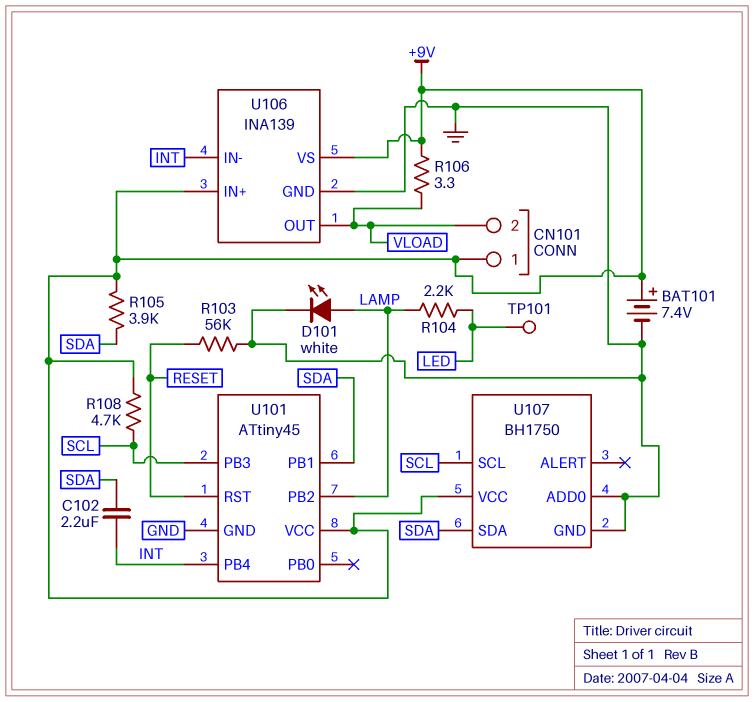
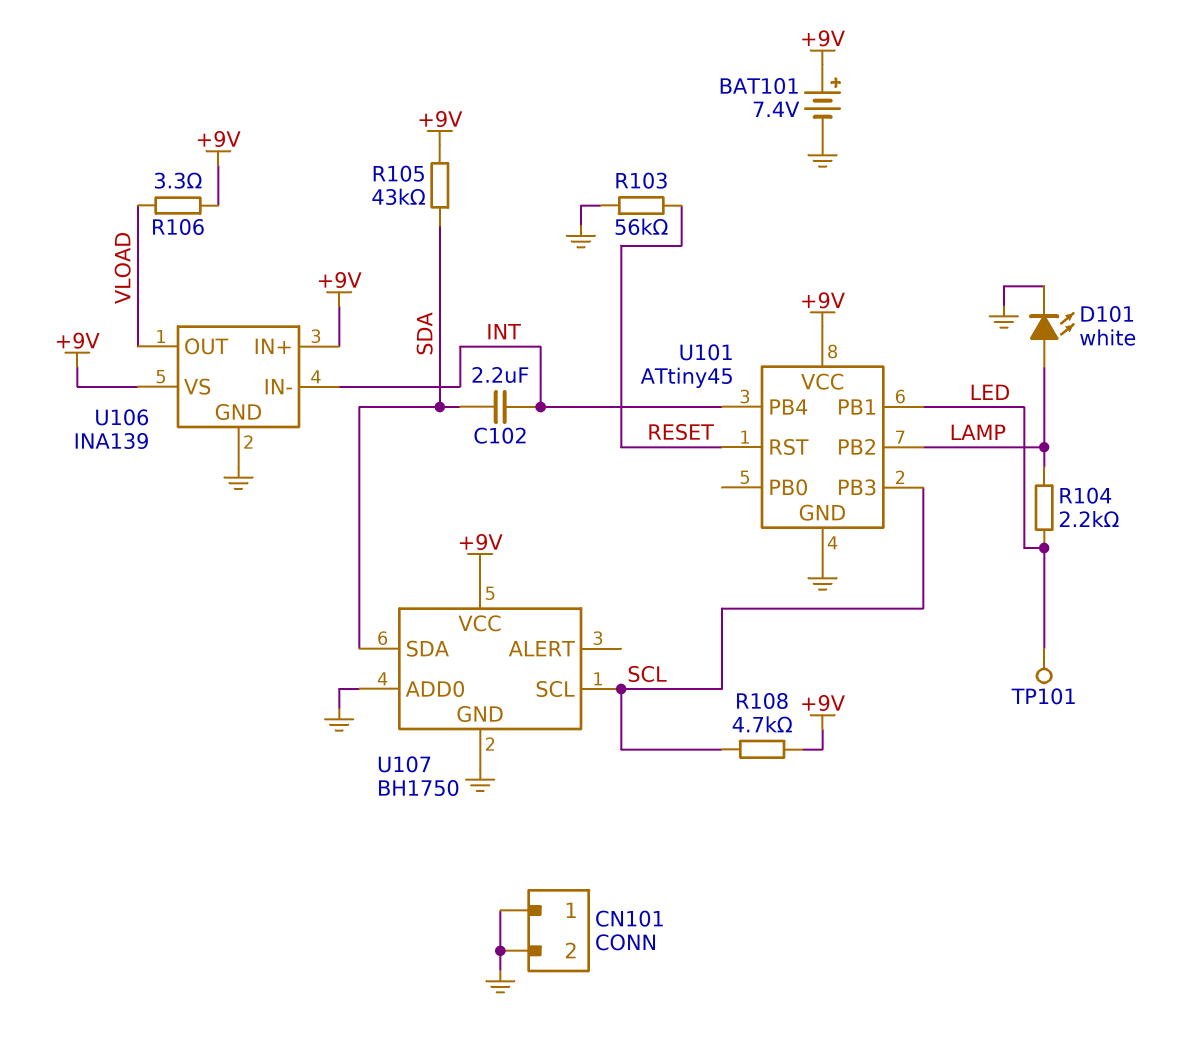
CN101 pin 1: +9V -> GND
CN101 pin 2: VLOAD -> GND
R105: 3.9k (+9V, SDA) -> 43k (+9V, SDA)
U101 pin PB1: SDA -> LED

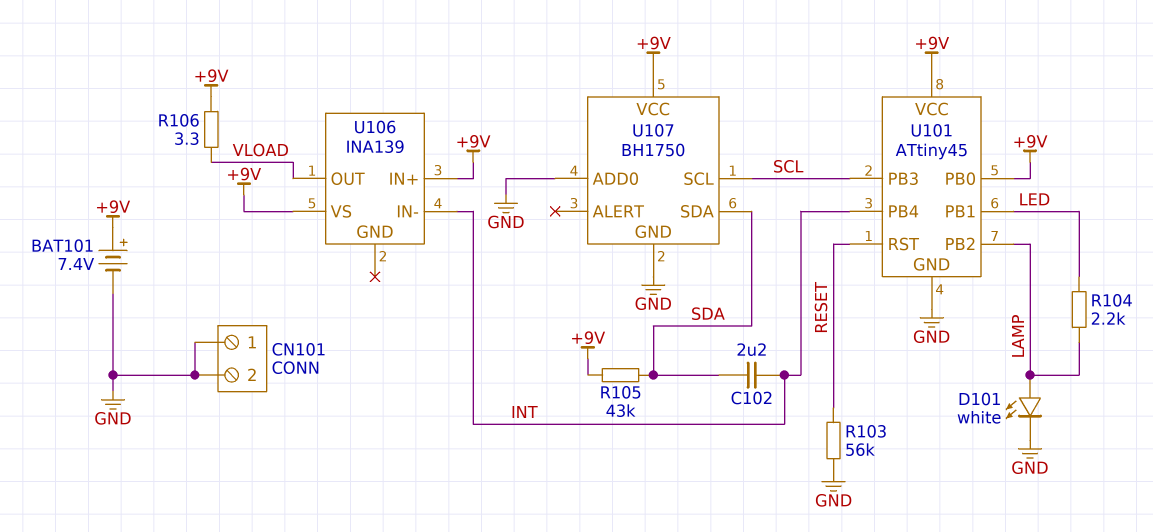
R108: 4.7k (+9V, SCL) -> none
TP101: test point (LED) -> none
U101 pin PB0: none -> +9V
U106 pin GND: GND -> none

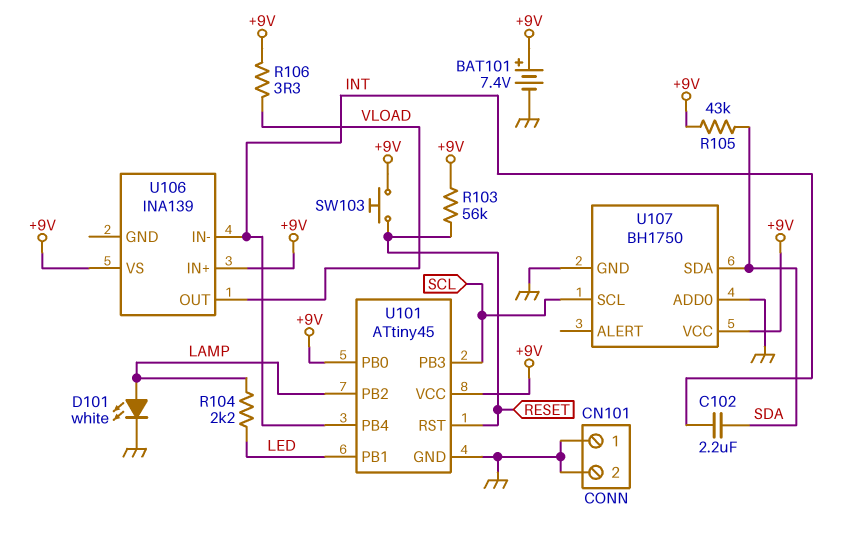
R103: 56k (GND, RESET) -> 56k (+9V, RESET)
SW103: none -> button (+9V, RESET)

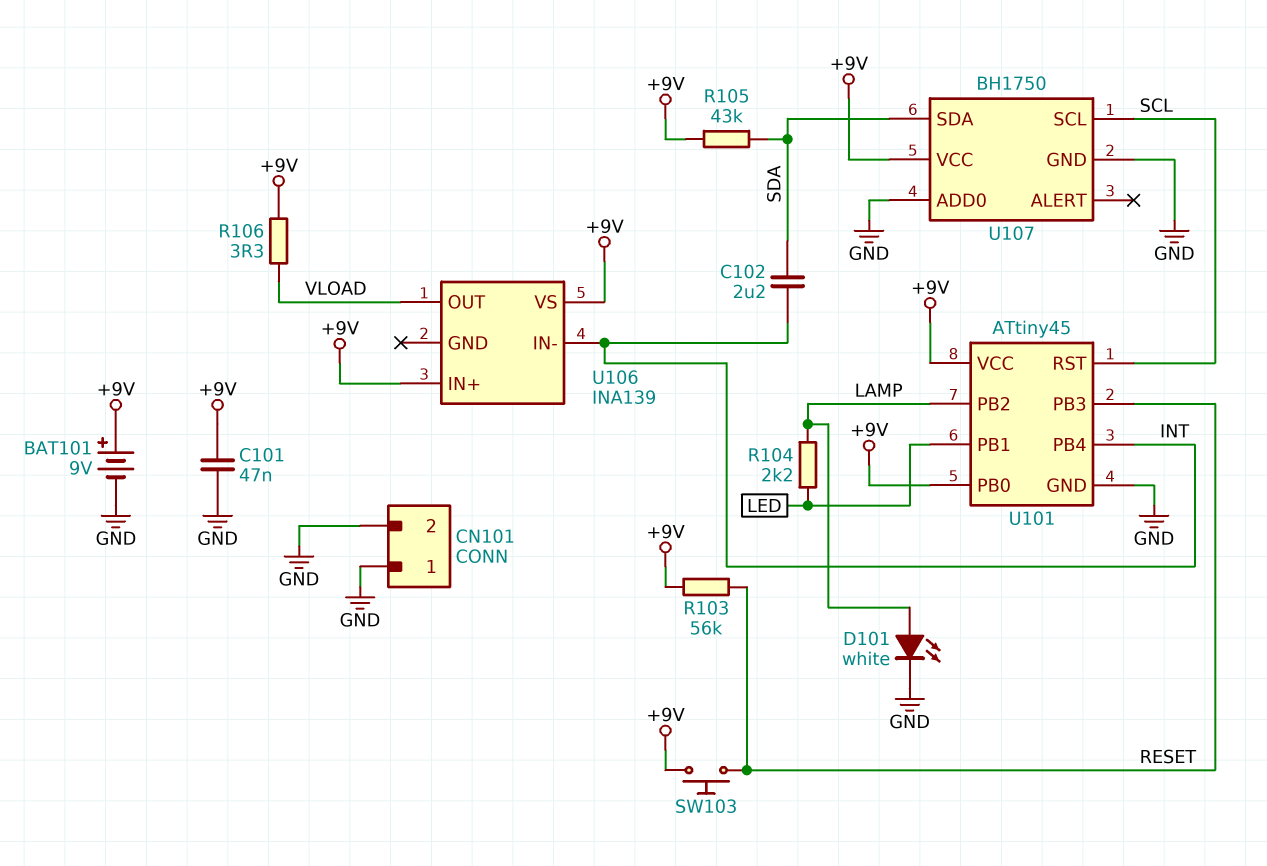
BAT101: 7.4V (plus +9V, minus GND) -> 9V (plus +9V, minus GND)
C101: none -> 47nF (+9V, GND)
U101 pin PB3: SCL -> RESET
U101 pin RST: RESET -> SCL

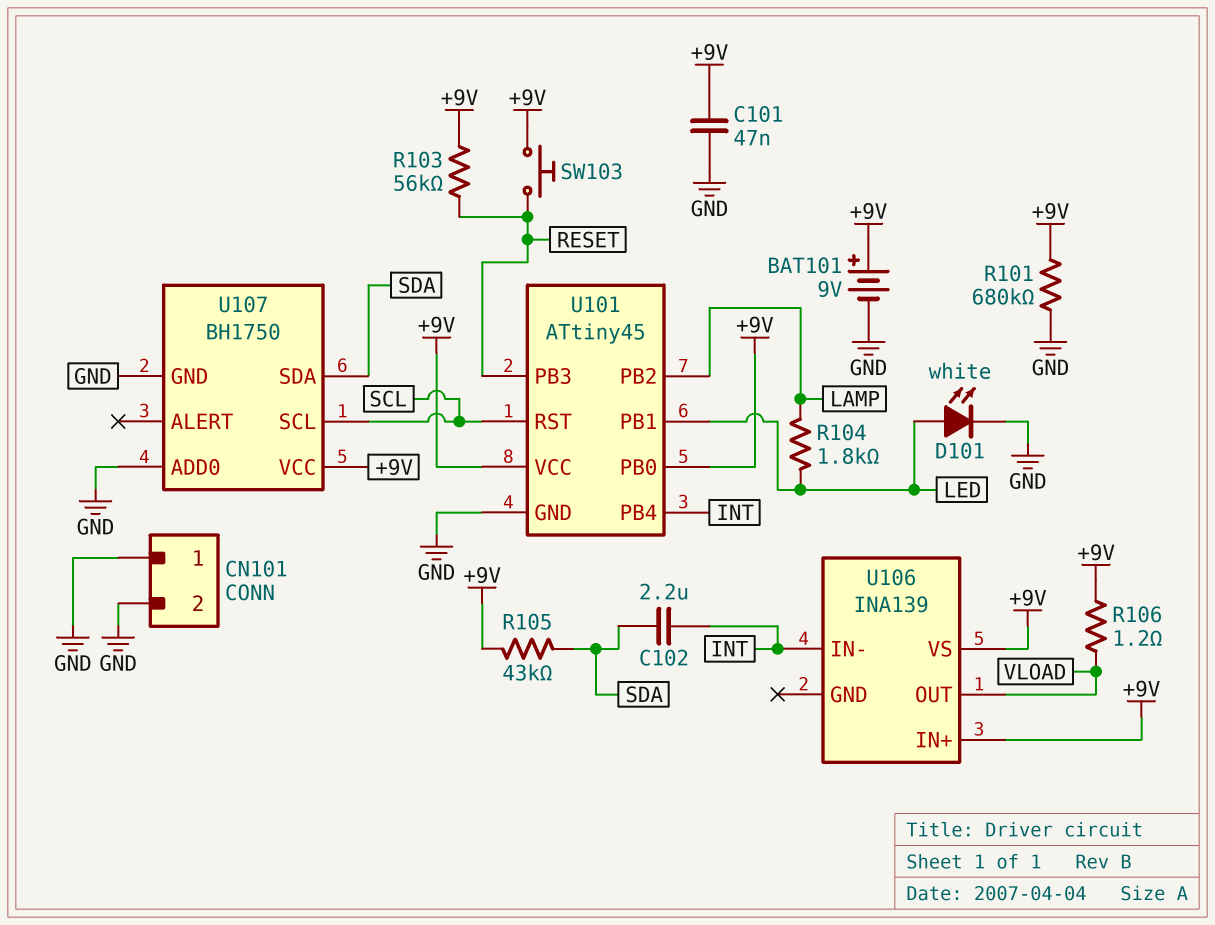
D101: LED white (A LAMP, K GND) -> LED white (A LED, K GND)
R101: none -> 680k (+9V, GND)
R104: 2.2k (LAMP, LED) -> 1.8k (LAMP, LED)
R106: 3.3 (+9V, VLOAD) -> 1.2 (+9V, VLOAD)

